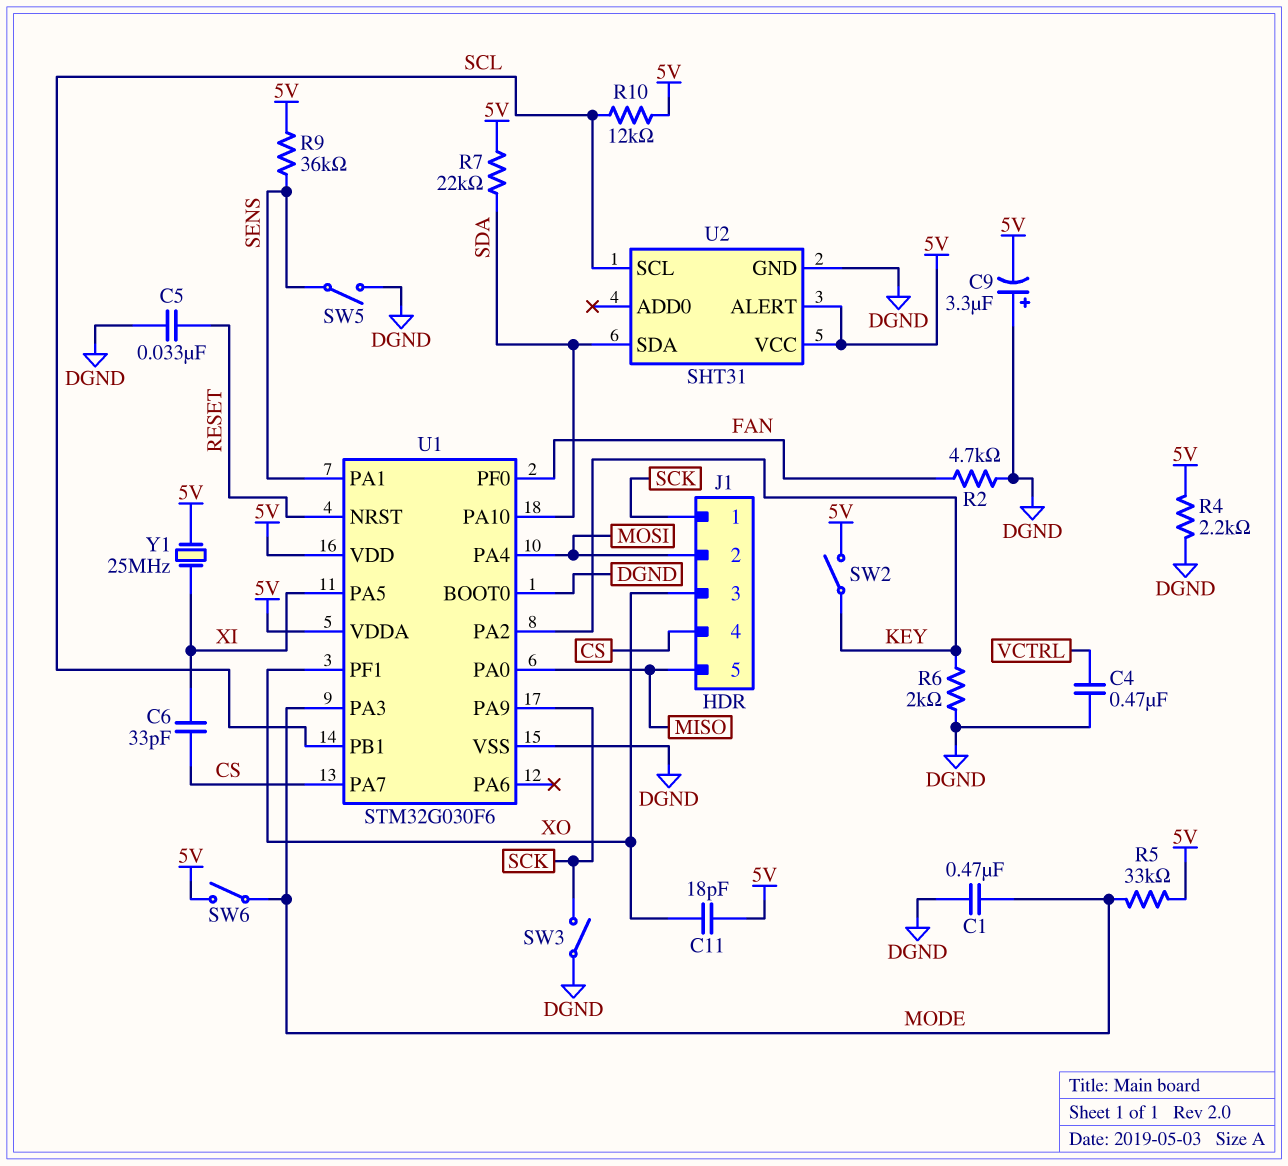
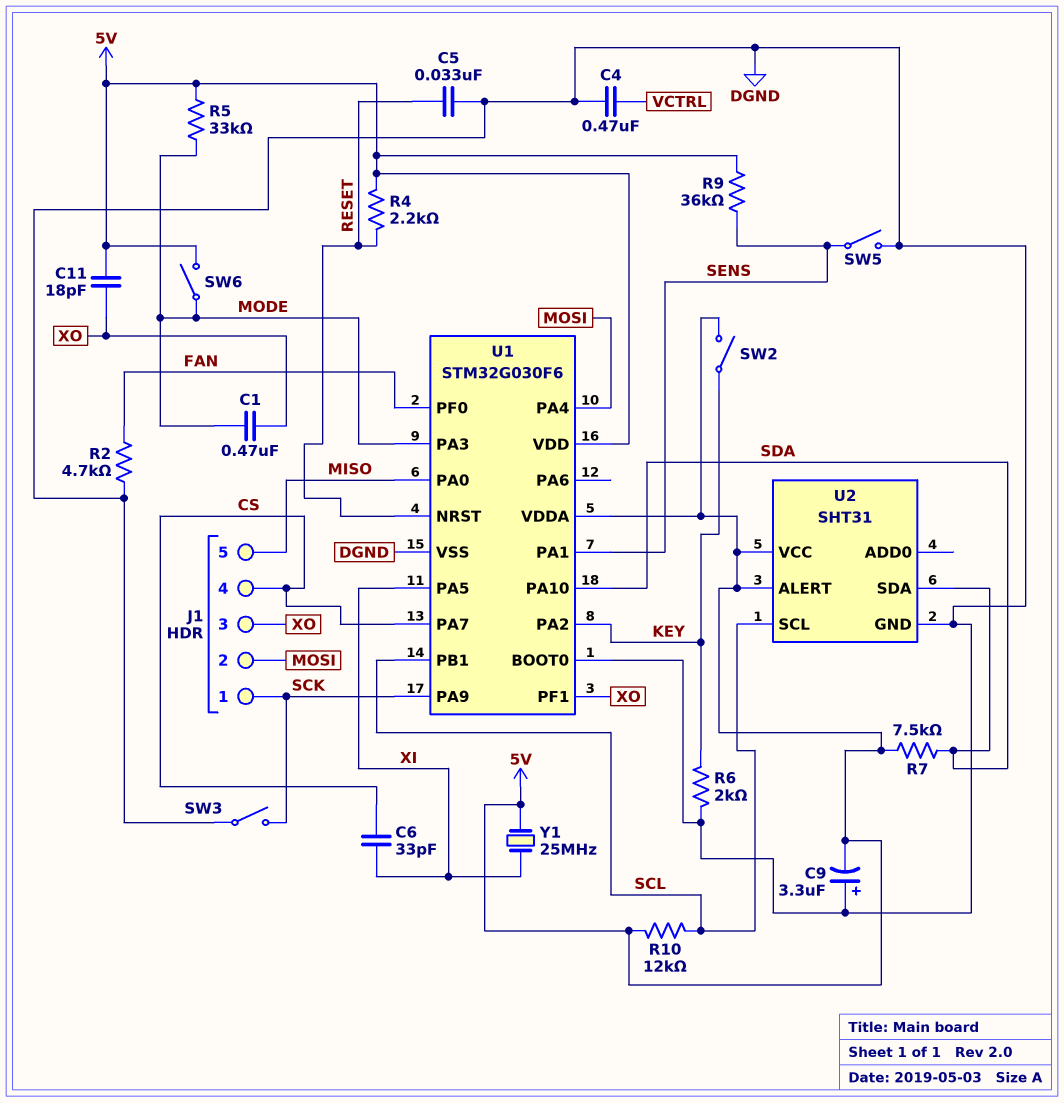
C1: 470nF (DGND, MODE) -> 470nF (MODE, XO)
R4: 2.2k (5V, DGND) -> 2.2k (5V, RESET)
R7: 22k (5V, SDA) -> 7.5k (5V, SDA)

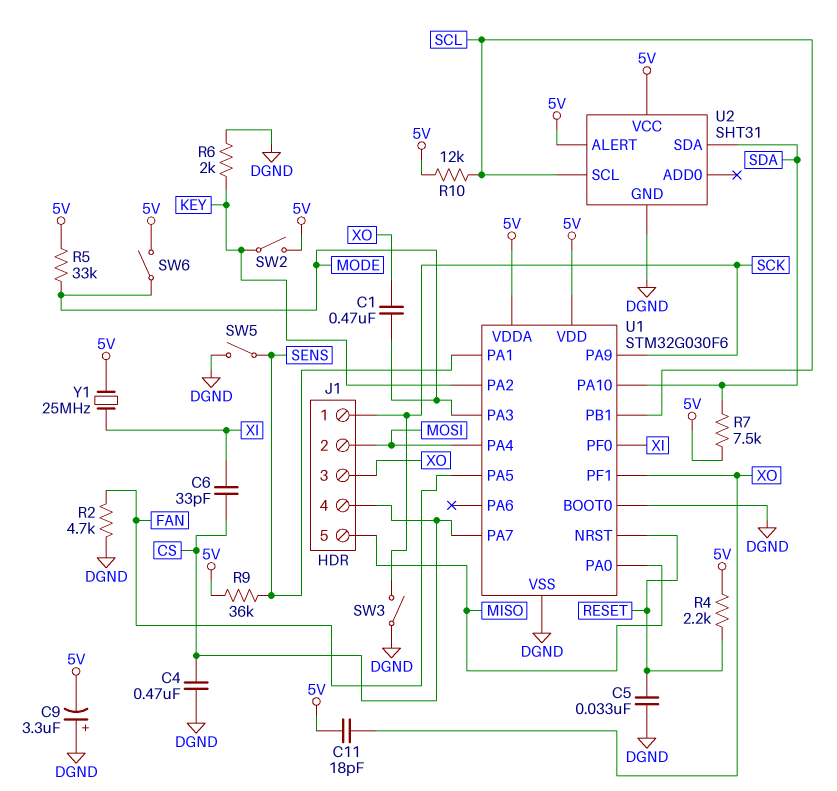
C4: 470nF (DGND, VCTRL) -> 470nF (CS, DGND)
U1 pin PA5: XI -> FAN
U1 pin PF0: FAN -> XI

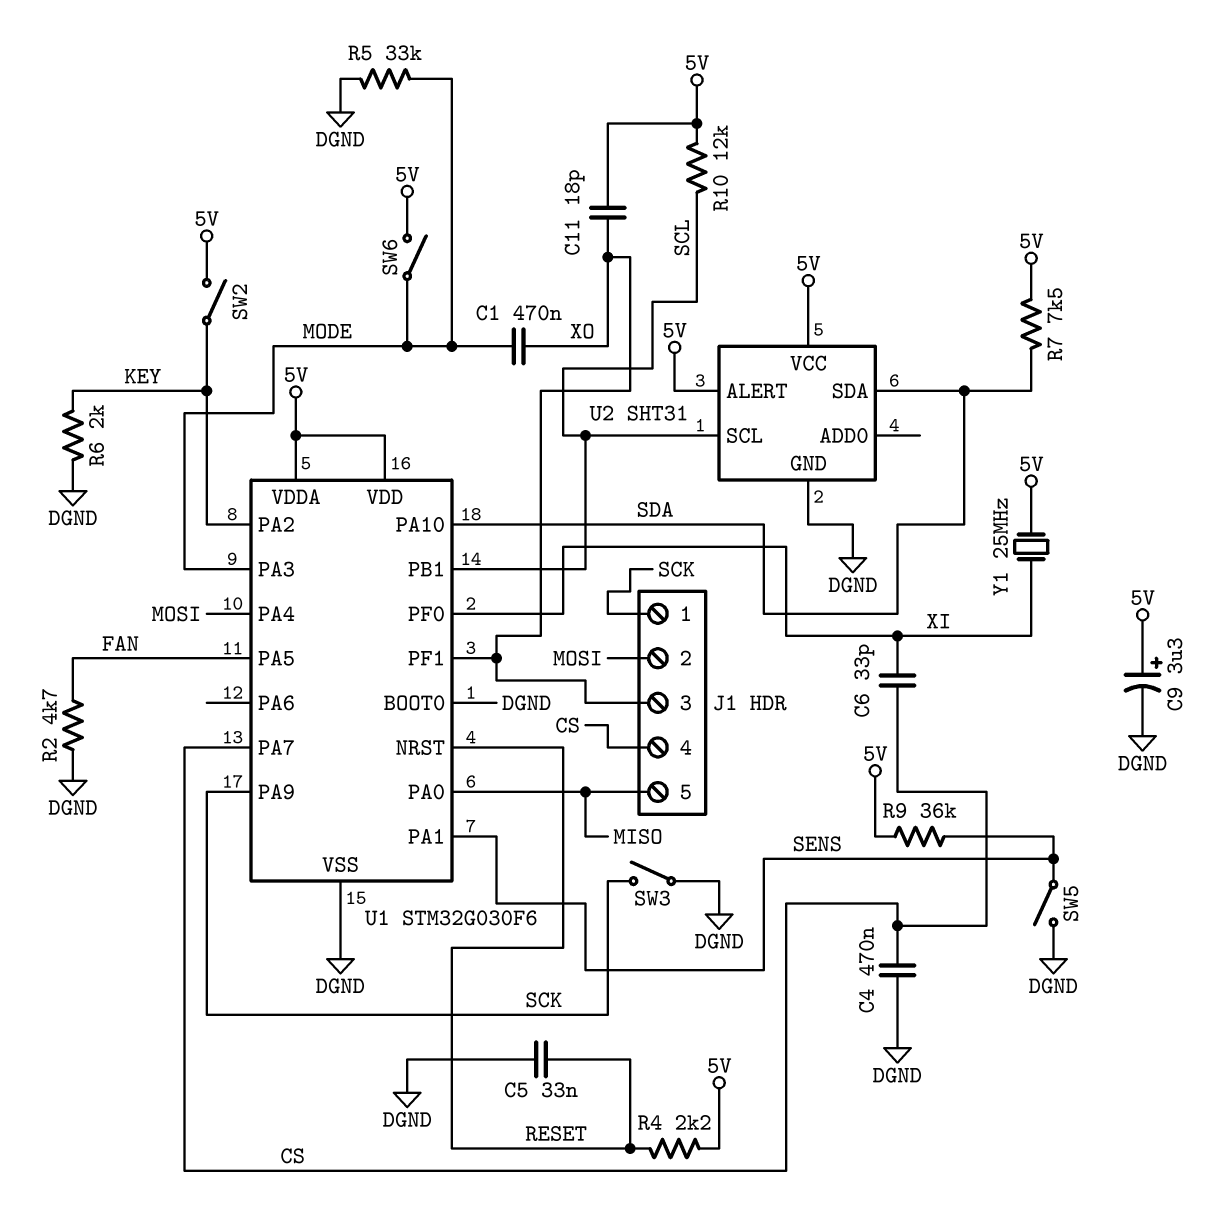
C9: 3.3uF (plus DGND, minus 5V) -> 3.3uF (plus 5V, minus DGND)
R5: 33k (5V, MODE) -> 33k (DGND, MODE)

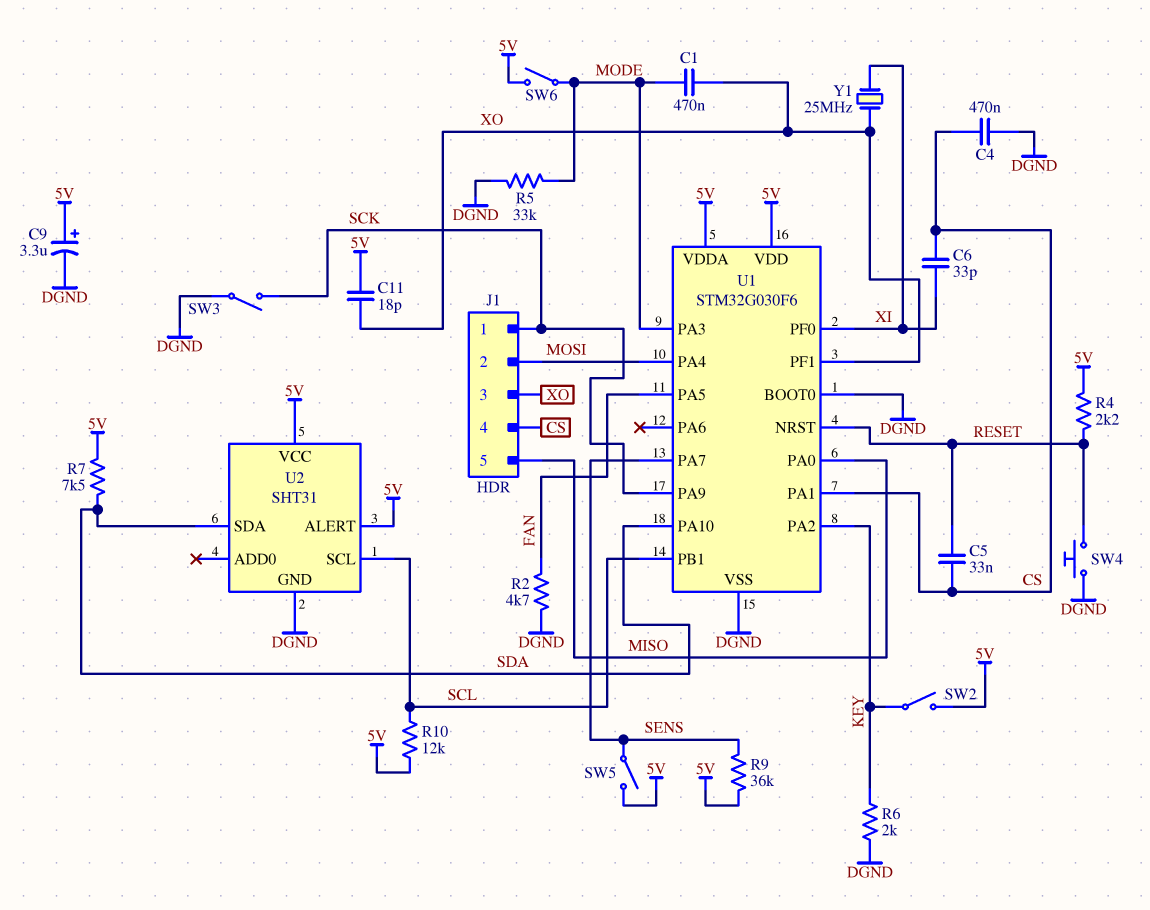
C5: 33nF (DGND, RESET) -> 33nF (CS, RESET)
SW4: none -> button (DGND, RESET)
SW5: switch (DGND, SENS) -> switch (5V, SENS)
U1 pin PA1: SENS -> CS
U1 pin PA7: CS -> SENS
Y1: 25MHz (5V, XI) -> 25MHz (XI, XO)

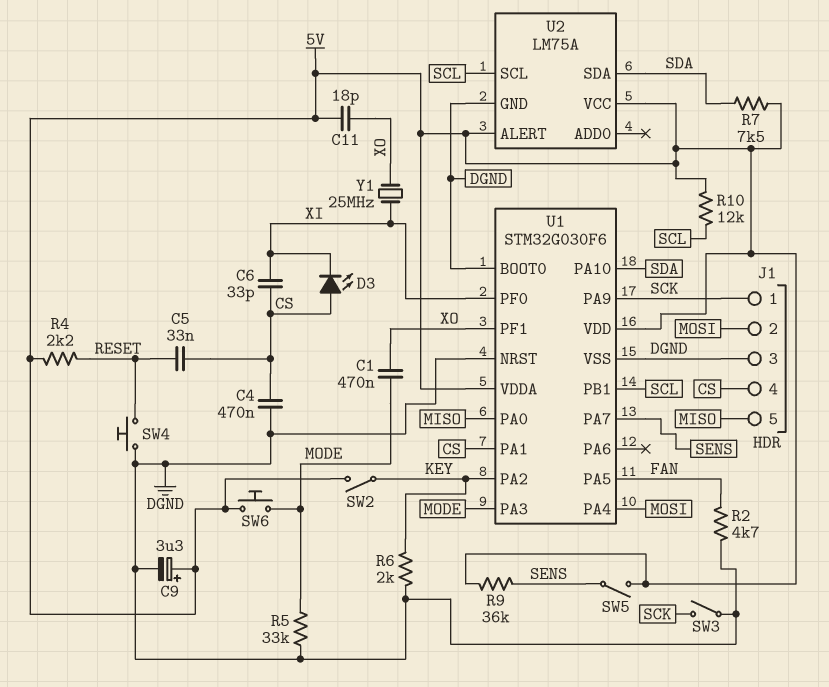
D3: none -> LED (A CS, K XI)
J1 pin 3: XO -> DGND
SW6: switch (5V, MODE) -> button (5V, MODE)
U1 pin NRST: RESET -> DGND
U2: SHT31 -> LM75A

